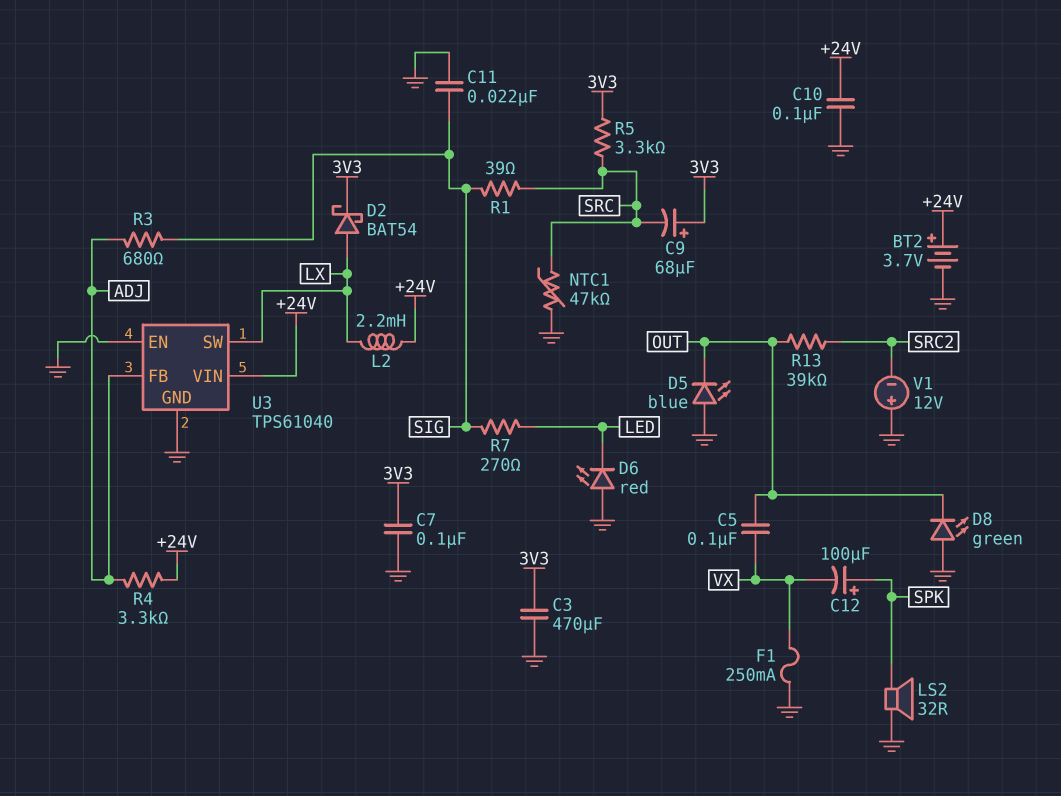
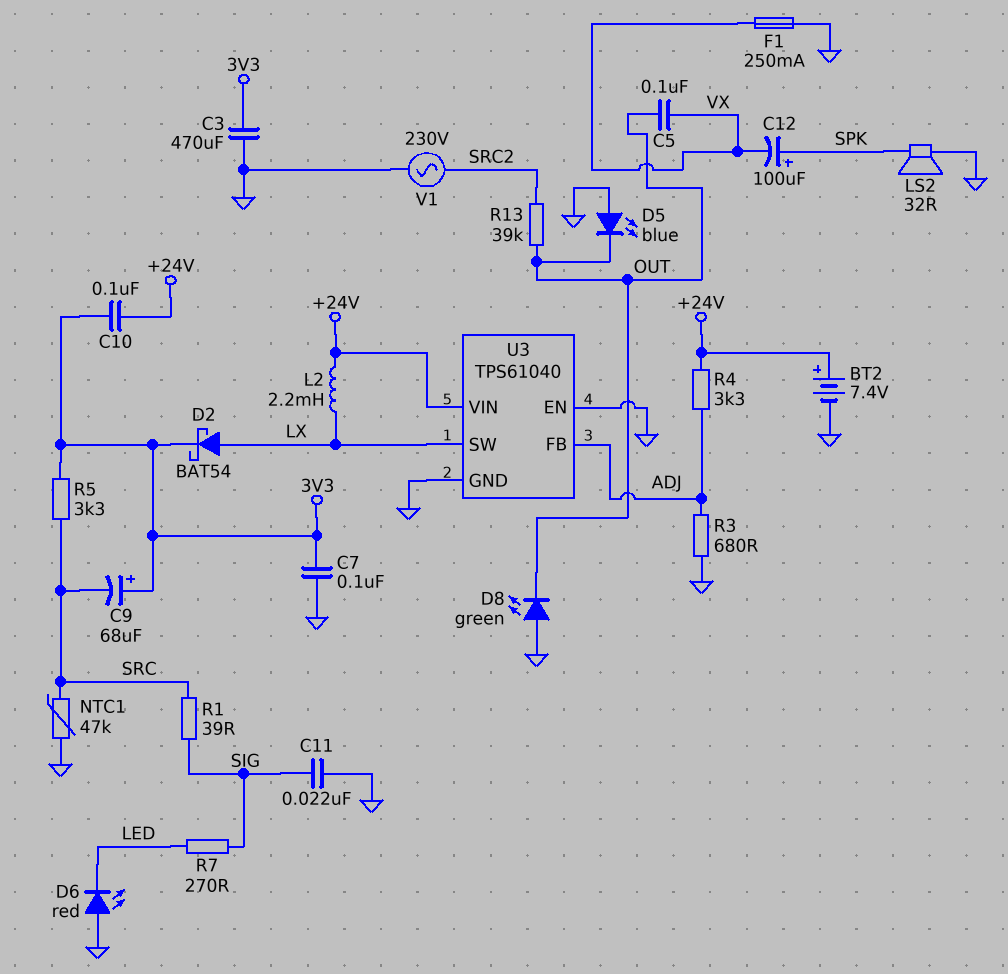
BT2: 3.7V (plus +24V, minus GND) -> 7.4V (plus +24V, minus GND)
C10: 100nF (+24V, GND) -> 100nF (+24V, 3V3)
R3: 680 (ADJ, SIG) -> 680 (ADJ, GND)
V1: 12V (plus GND, minus SRC2) -> AC 230V (GND, SRC2)

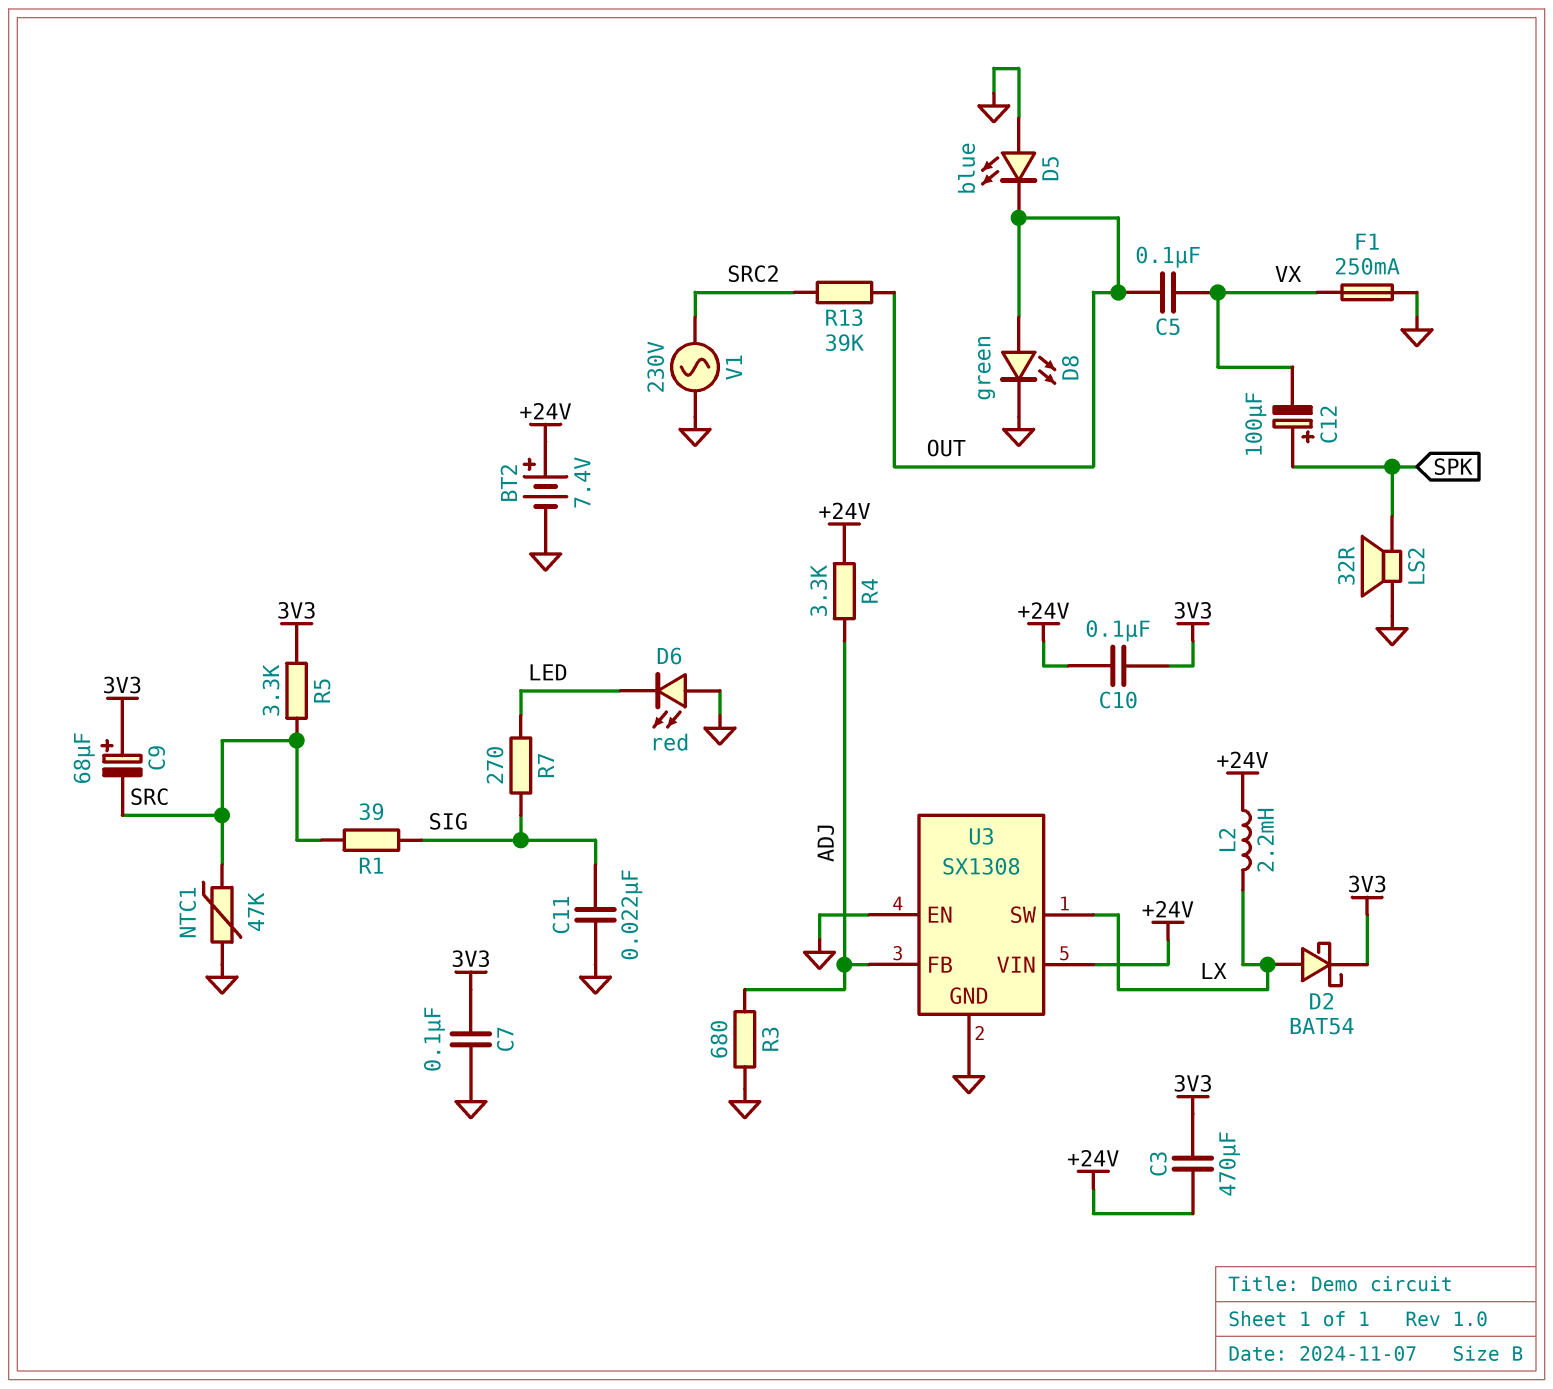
C3: 470uF (3V3, GND) -> 470uF (+24V, 3V3)
D8: LED green (A GND, K OUT) -> LED green (A OUT, K GND)
U3: TPS61040 -> SX1308

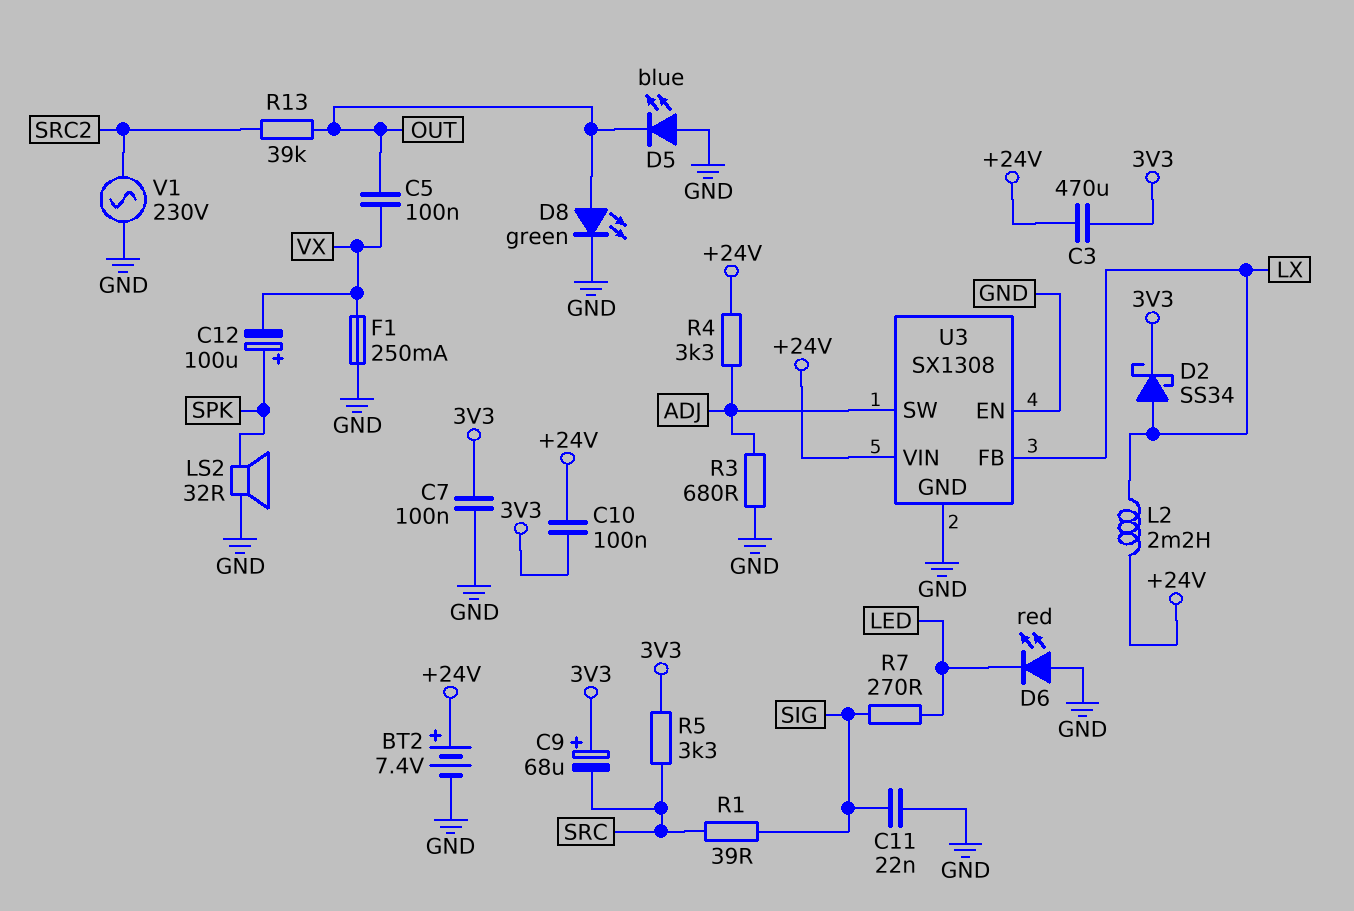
D2: schottky BAT54 (A LX, K 3V3) -> schottky SS34 (A LX, K 3V3)
NTC1: 47k (GND, SRC) -> none
U3 pin FB: ADJ -> LX
U3 pin SW: LX -> ADJ

